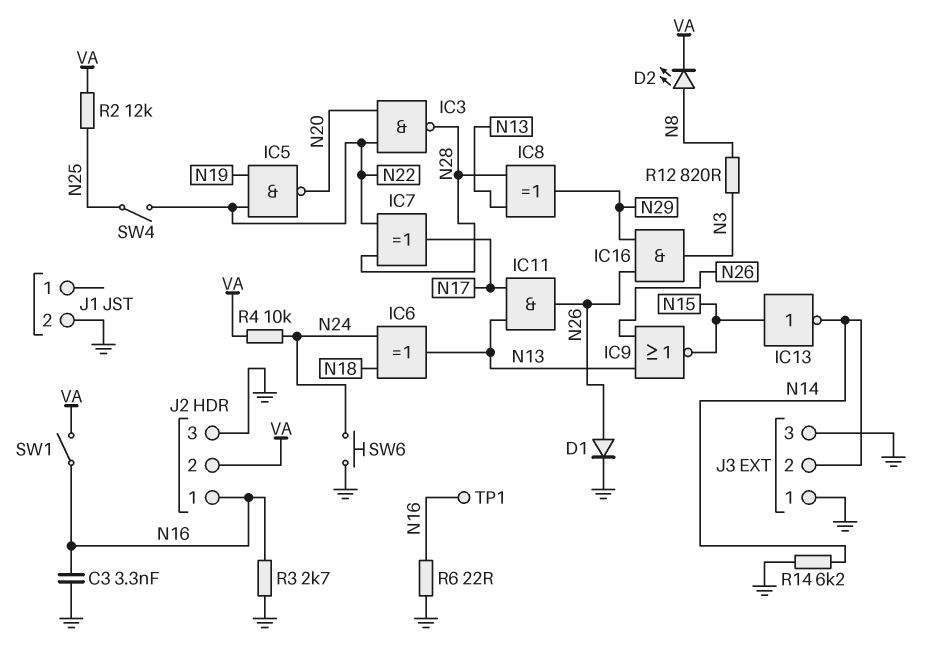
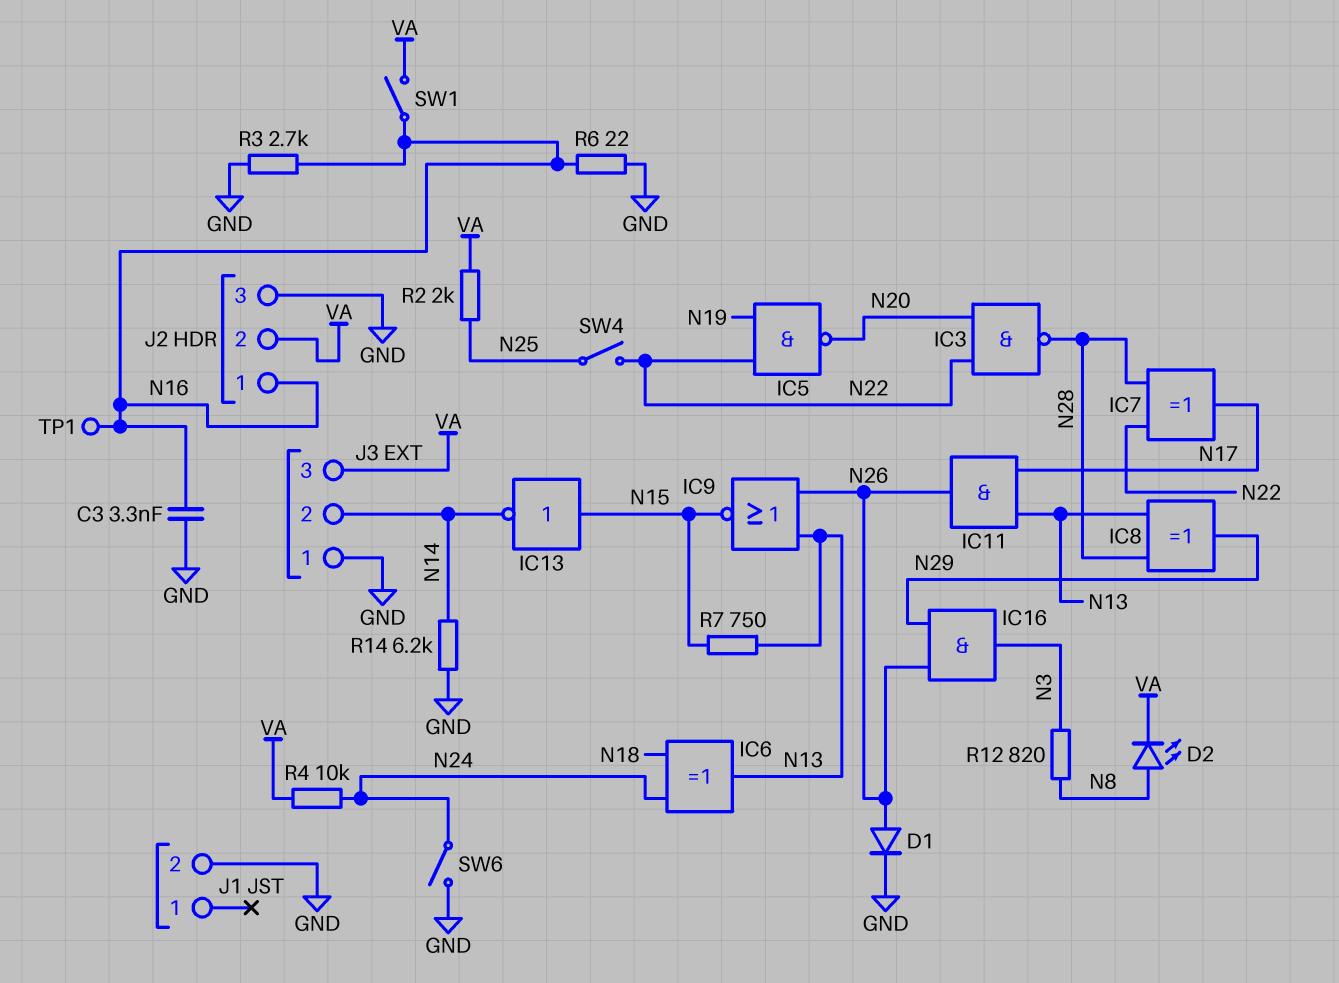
J3 pin 3: GND -> VA
R2: 12k (N25, VA) -> 2k (N25, VA)
R7: none -> 750 (N13, N15)
SW6: button (GND, N24) -> switch (GND, N24)

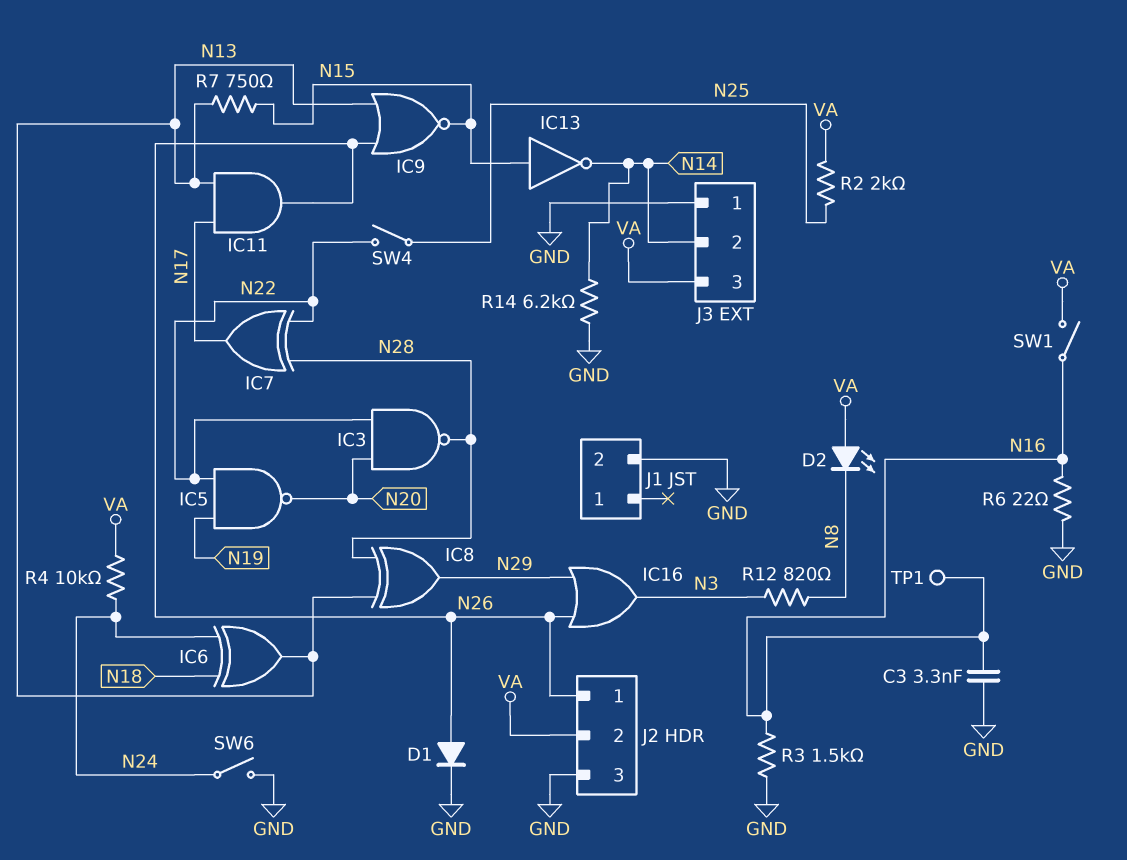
D2: LED (A N8, K VA) -> LED (A VA, K N8)
IC16: AND (in N26, in N29, out N3) -> OR (in N26, in N29, out N3)
J2 pin 1: N16 -> N26
R3: 2.7k (GND, N16) -> 1.5k (GND, N16)

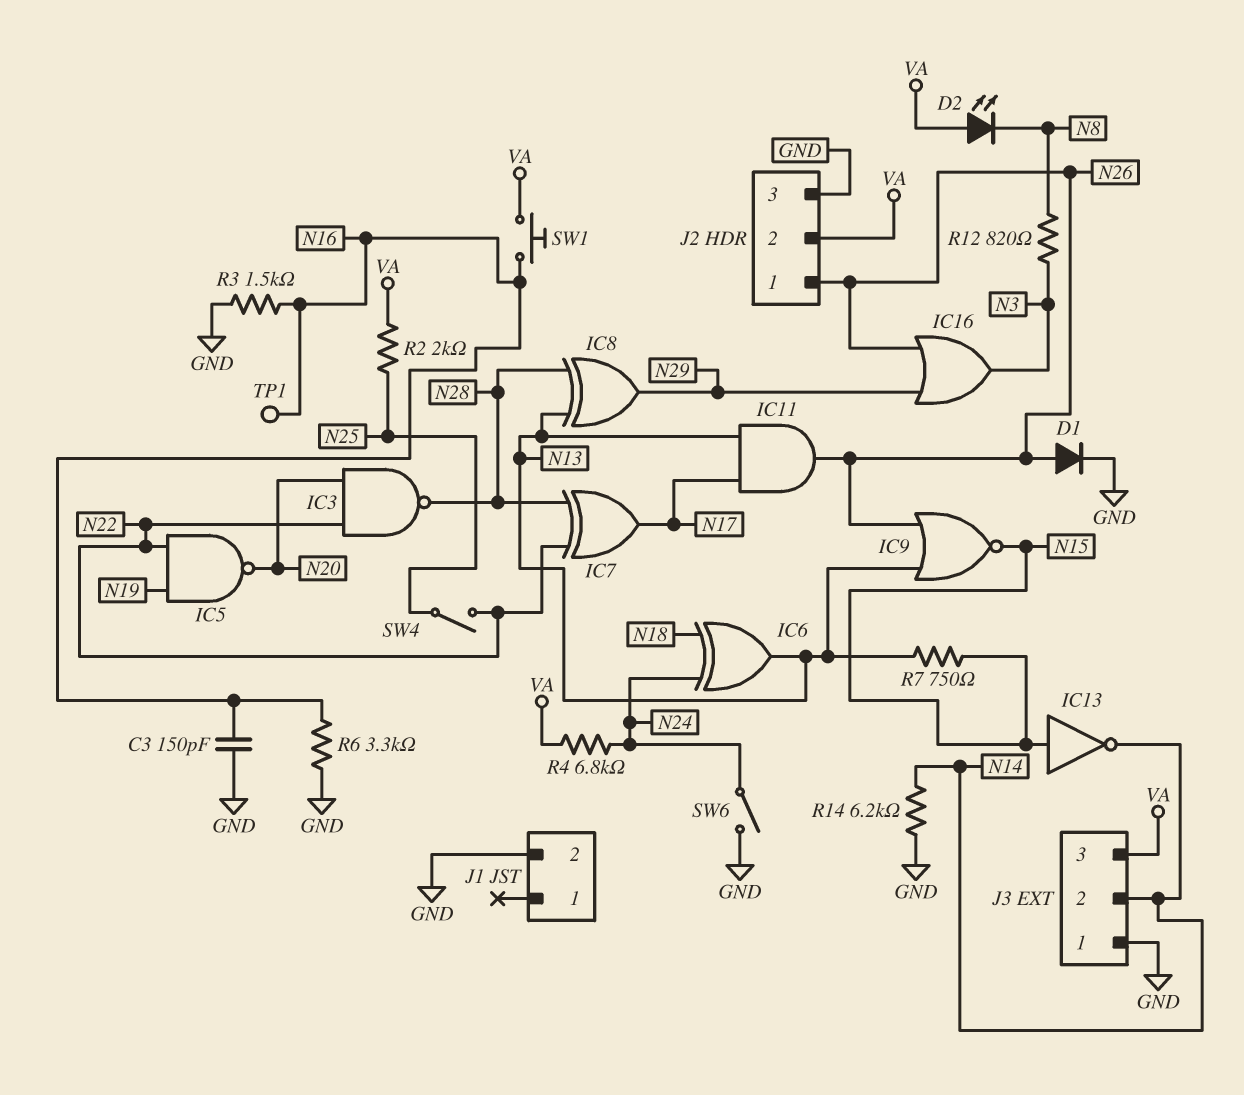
C3: 3.3nF (GND, N16) -> 150pF (GND, N16)
R4: 10k (N24, VA) -> 6.8k (N24, VA)
R6: 22 (GND, N16) -> 3.3k (GND, N16)
SW1: switch (N16, VA) -> button (N16, VA)

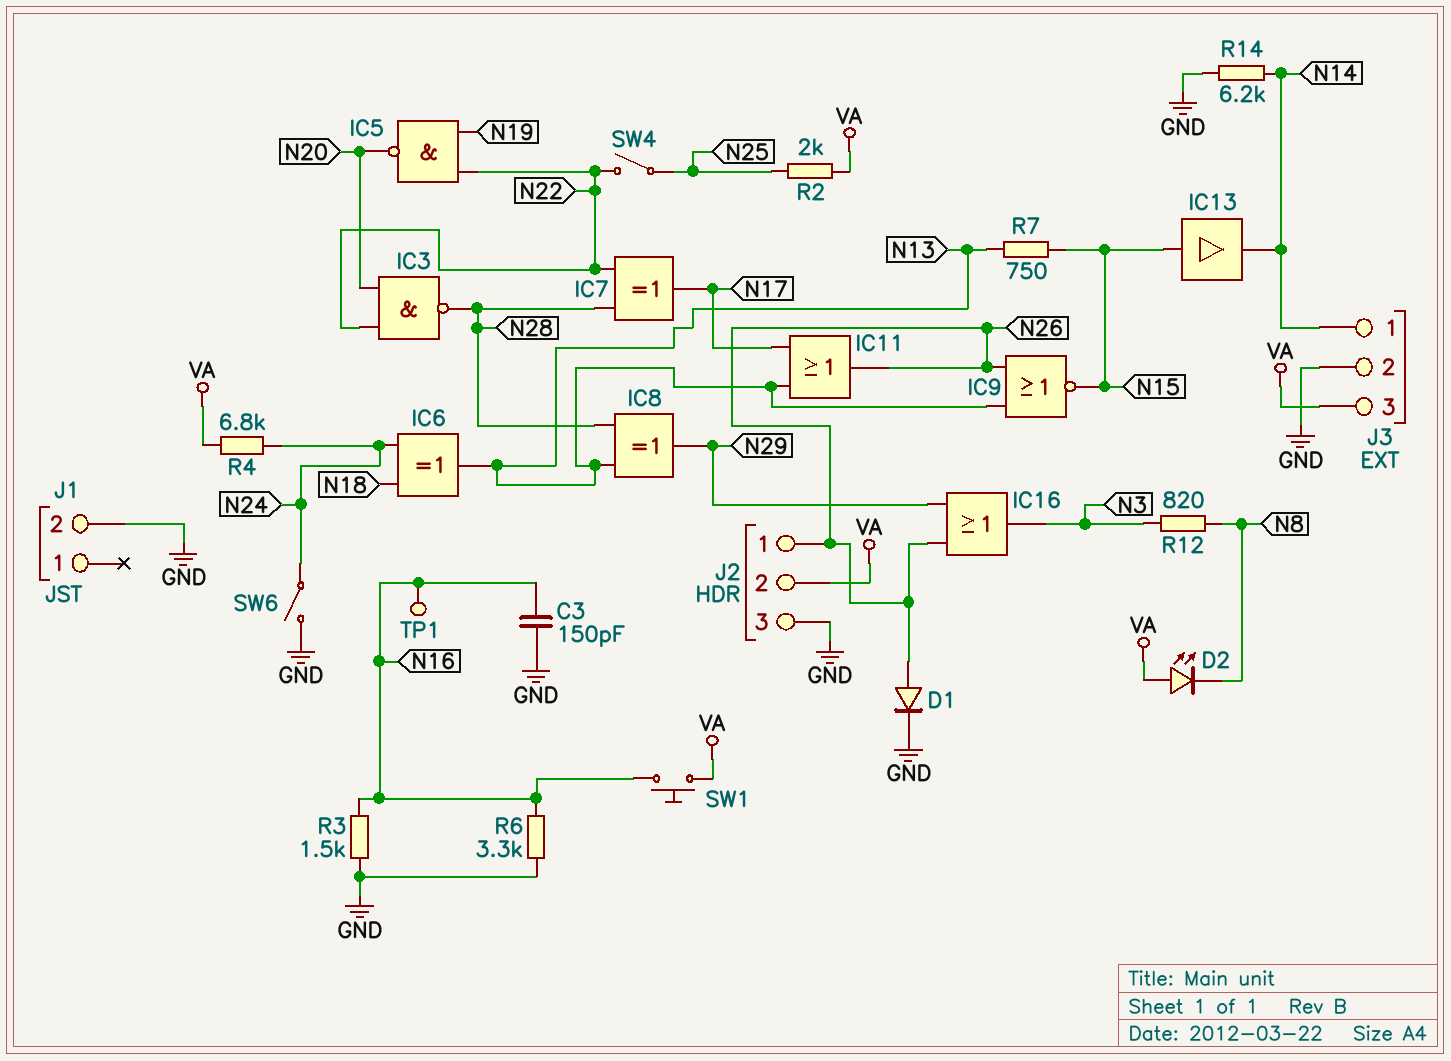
IC11: AND (in N13, in N17, out N26) -> OR (in N13, in N17, out N26)
IC13: NOT (in N15, out N14) -> buffer (in N15, out N14)
J3 pin 1: GND -> N14
J3 pin 2: N14 -> GND

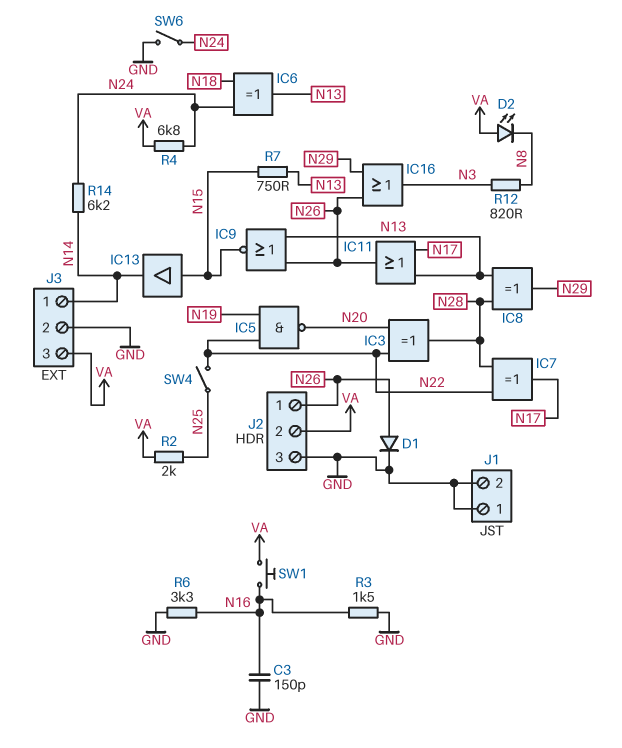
IC3: NAND (in N20, in N22, out N28) -> XOR (in N20, in N22, out N28)
J1 pin 1: none -> GND
R14: 6.2k (GND, N14) -> 6.2k (N14, N24)
TP1: test point (N16) -> none

